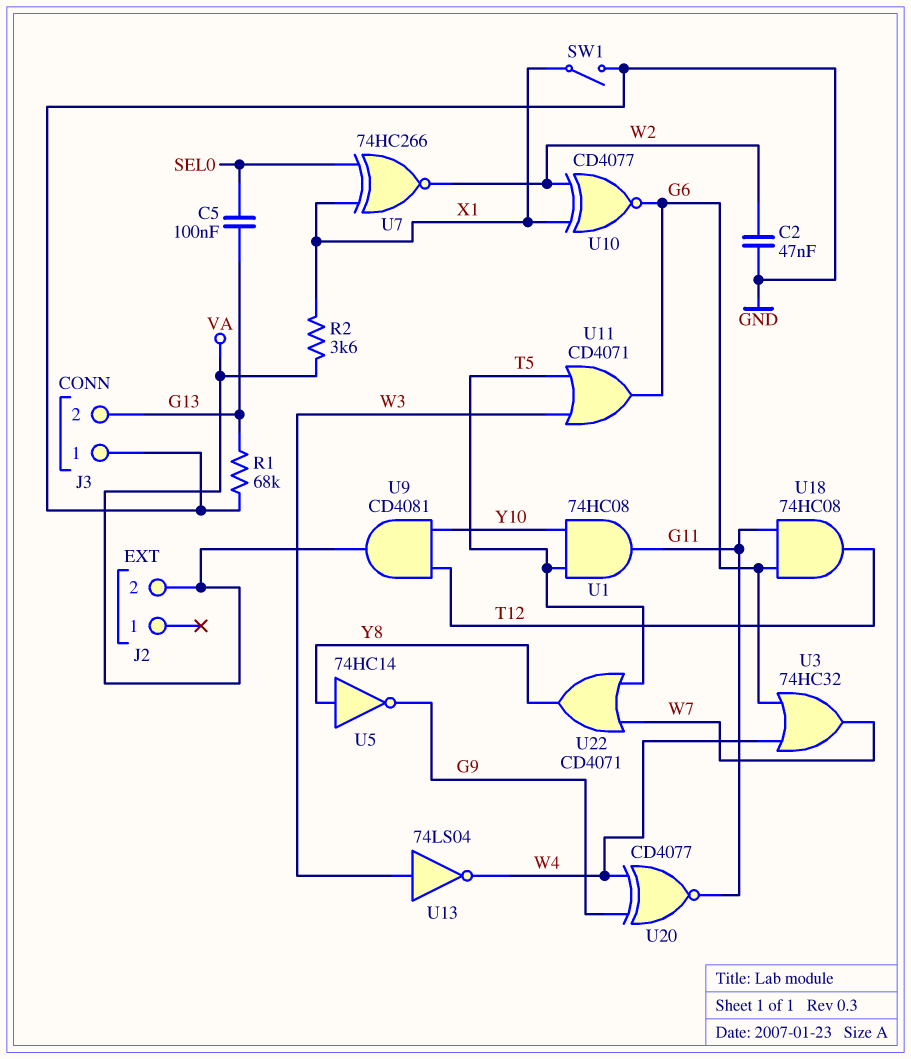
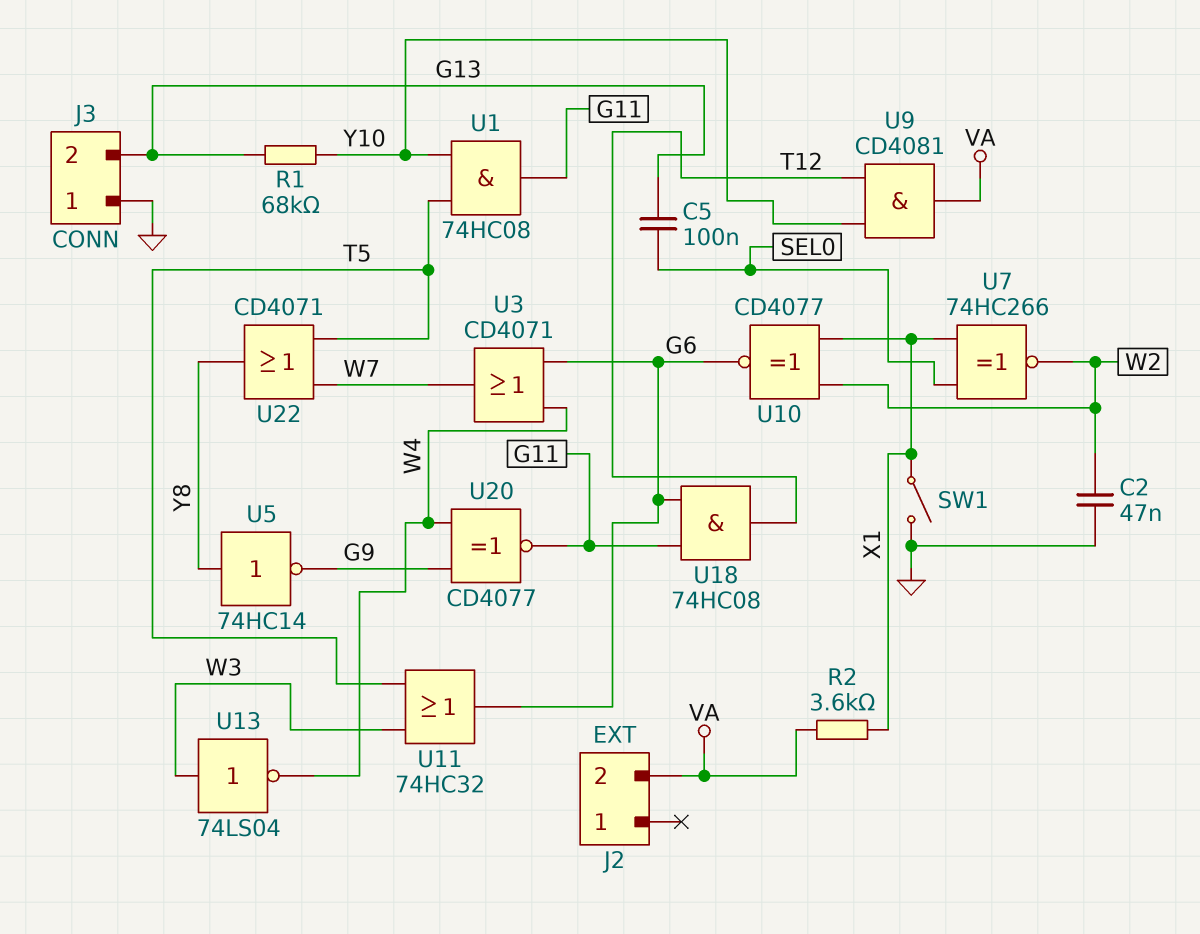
R1: 68k (G13, GND) -> 68k (G13, Y10)
U3: OR 74HC32 (in G6, in W4, out W7) -> OR CD4071 (in G6, in W4, out W7)
U11: OR CD4071 (in T5, in W3, out G6) -> OR 74HC32 (in T5, in W3, out G6)

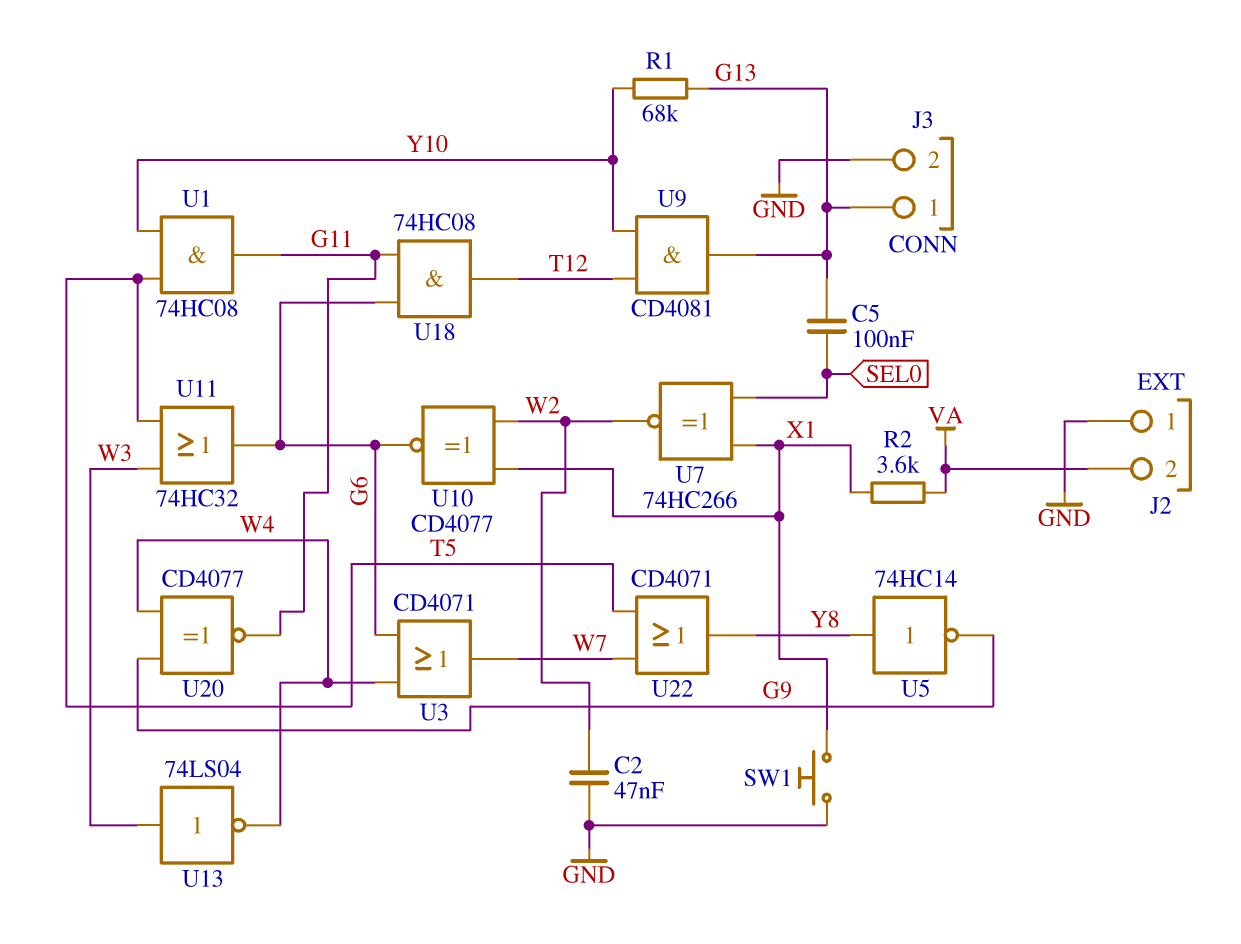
J2 pin 1: none -> GND
J3 pin 1: GND -> G13
J3 pin 2: G13 -> GND
SW1: switch (GND, X1) -> button (GND, X1)
U9: AND CD4081 (in T12, in Y10, out VA) -> AND CD4081 (in T12, in Y10, out G13)

